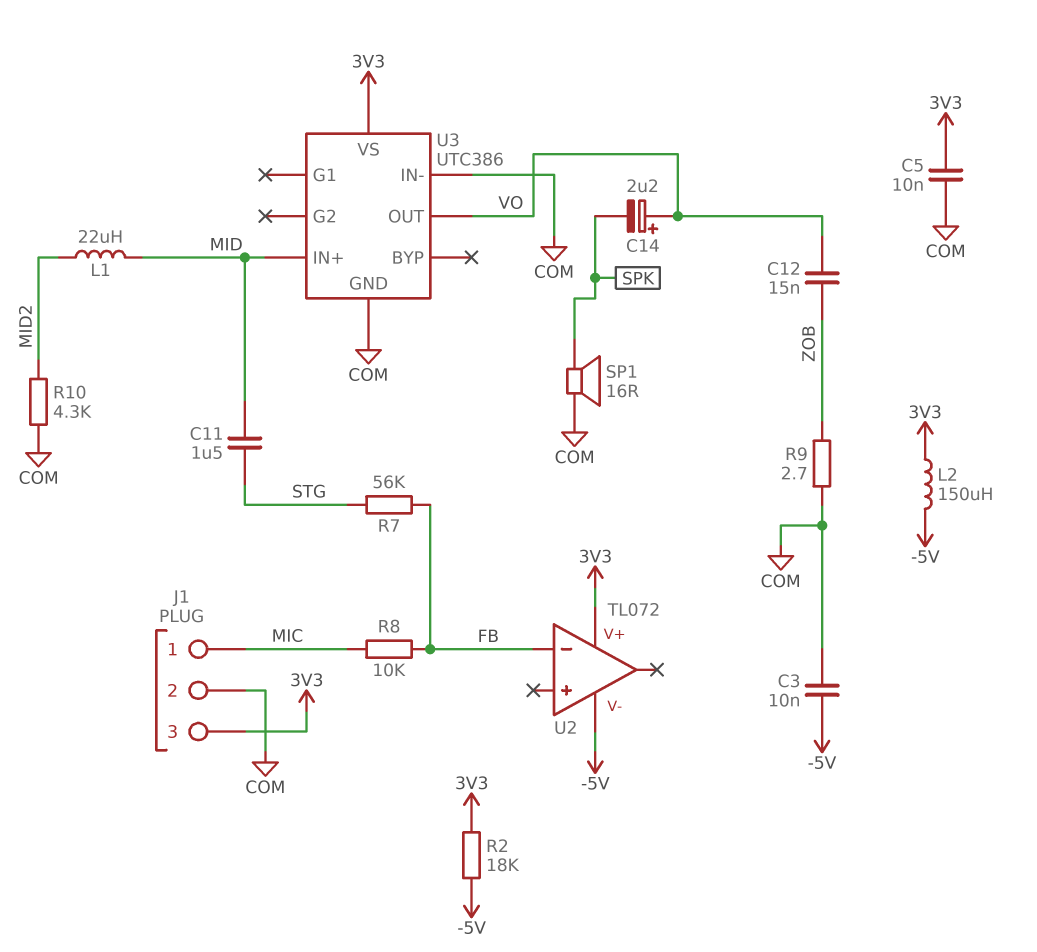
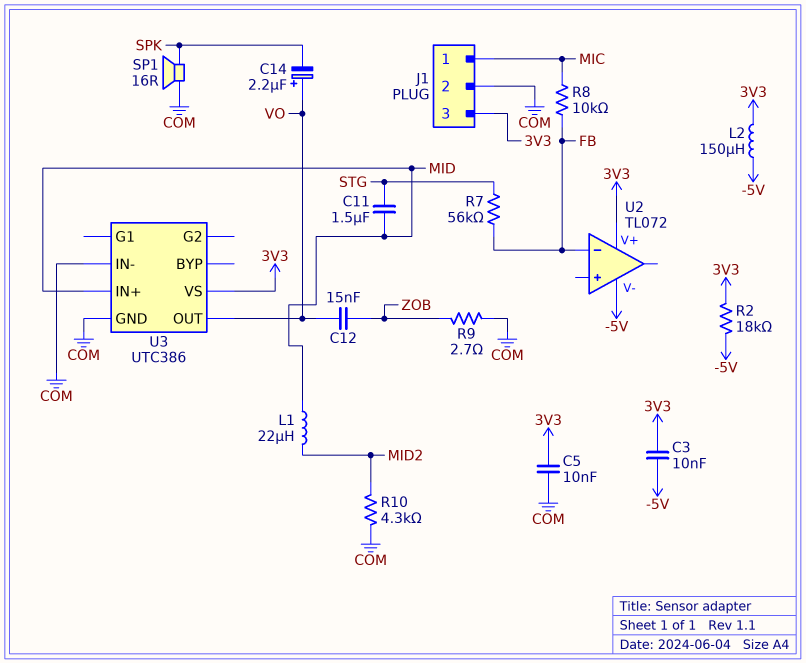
C3: 10nF (-5V, COM) -> 10nF (-5V, 3V3)

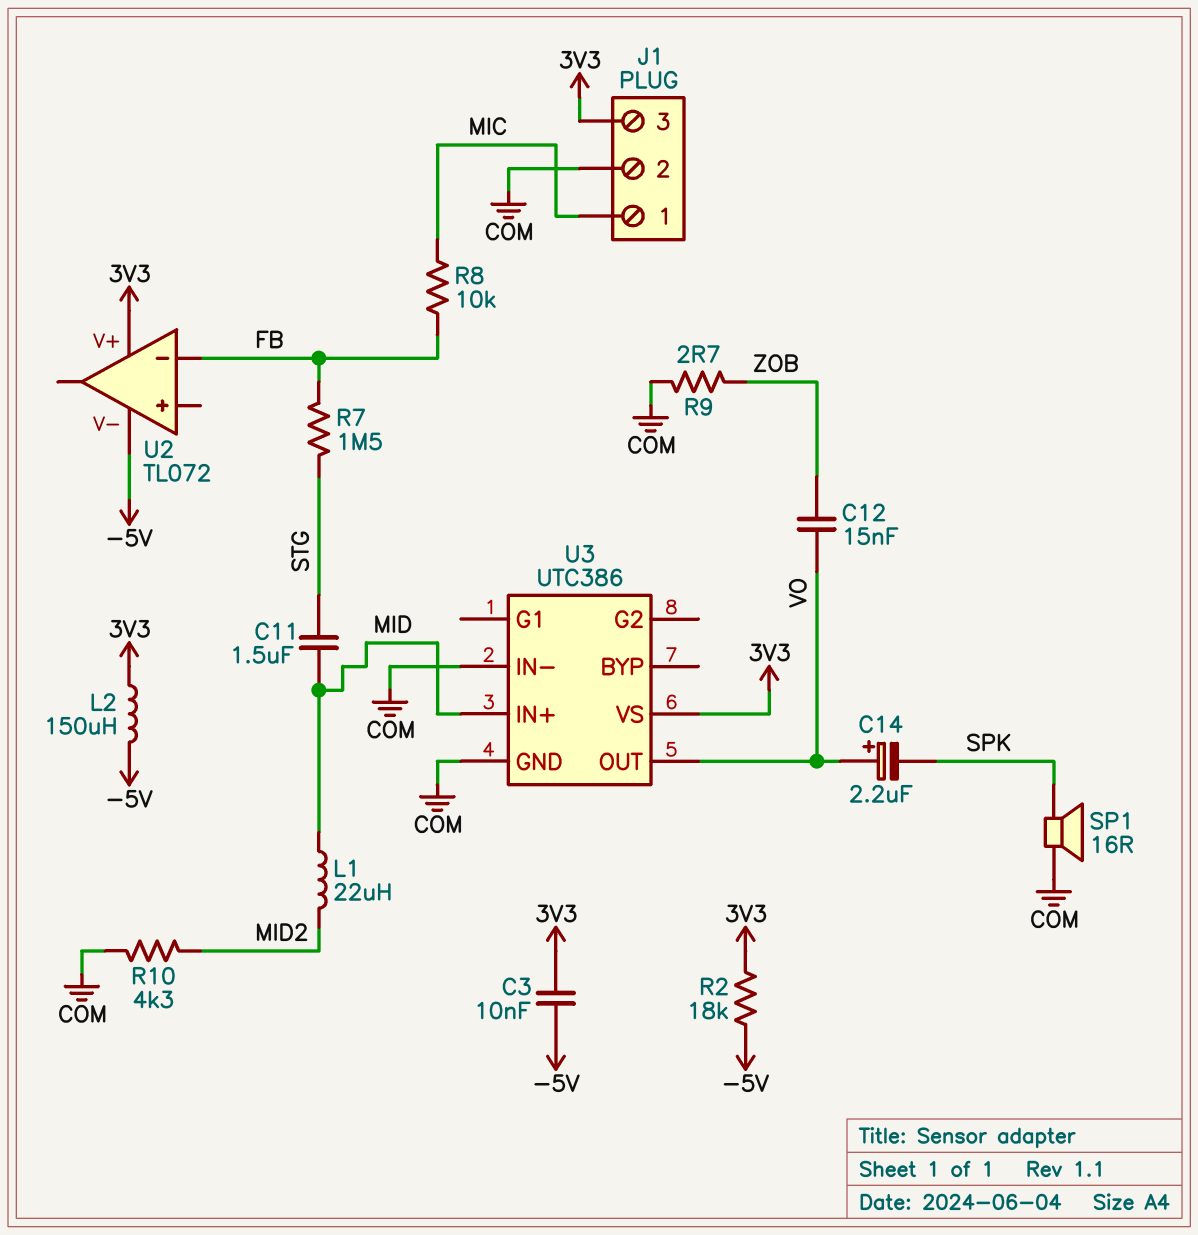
C5: 10nF (3V3, COM) -> none
R7: 56k (FB, STG) -> 1.5M (FB, STG)

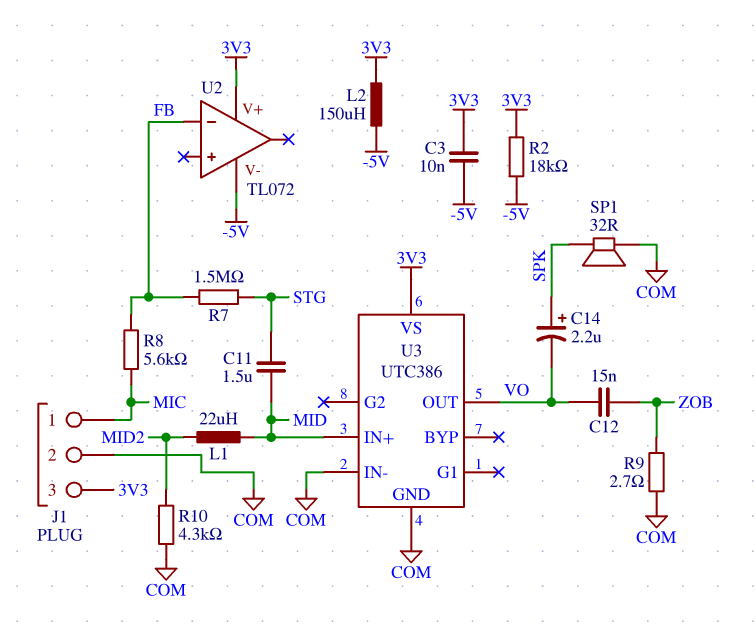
C14: 2.2uF (plus VO, minus SPK) -> 2.2uF (plus SPK, minus VO)
R8: 10k (FB, MIC) -> 5.6k (FB, MIC)
SP1: speaker 16R (COM, SPK) -> speaker 32R (COM, SPK)

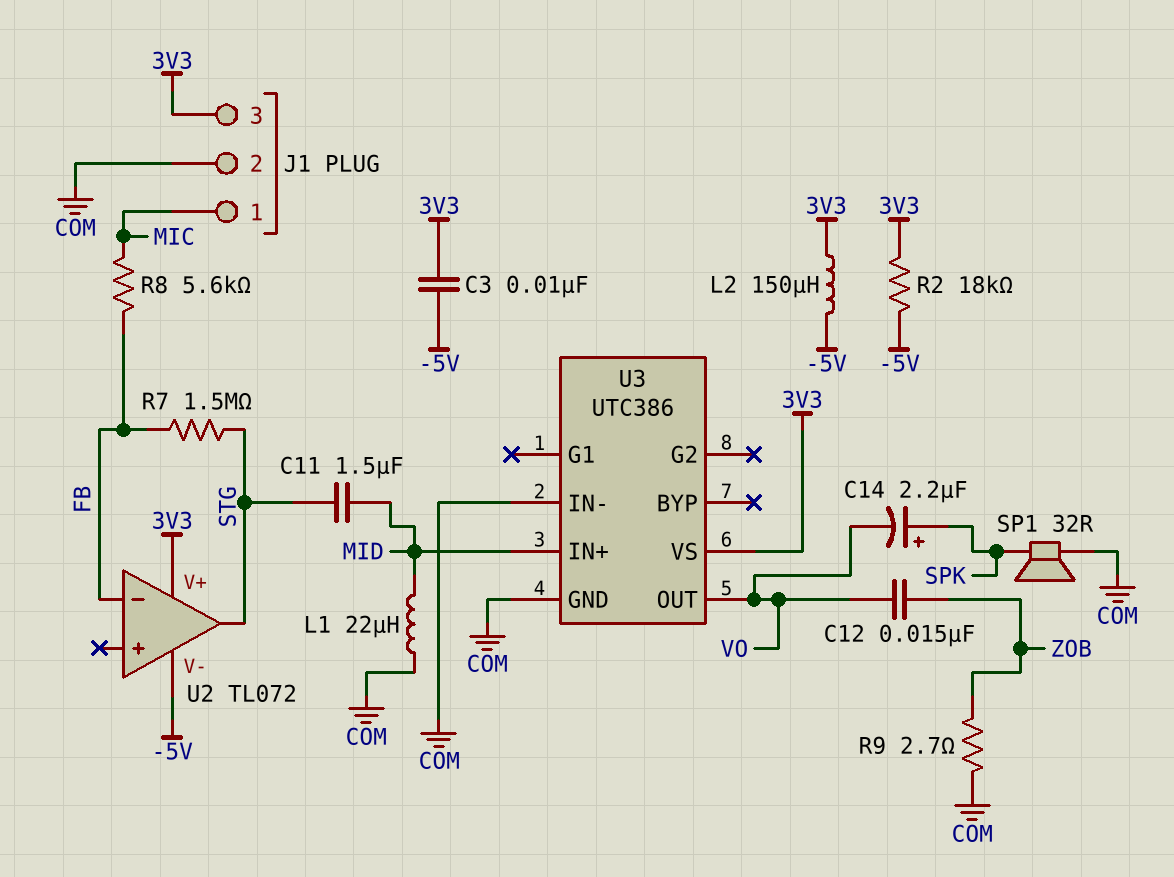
L1: 22uH (MID, MID2) -> 22uH (COM, MID)
R10: 4.3k (COM, MID2) -> none
U2 pin out: none -> STG

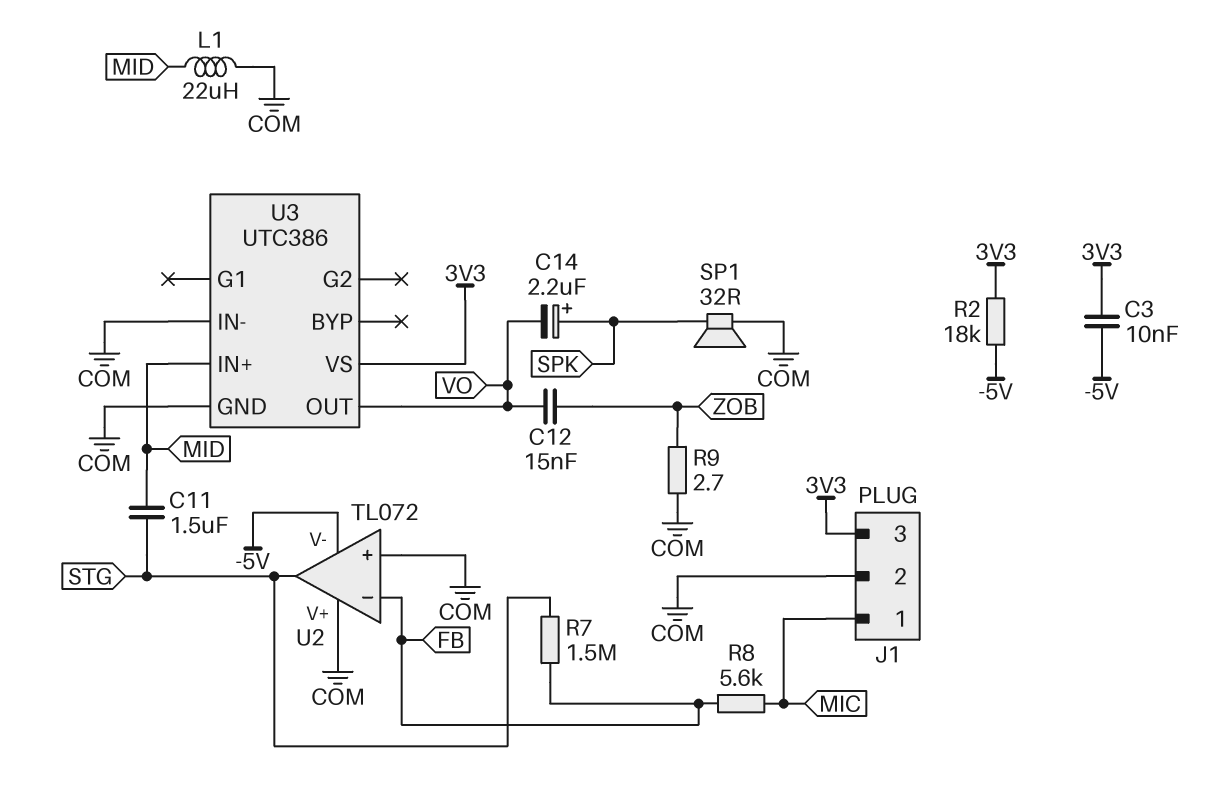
L2: 150uH (-5V, 3V3) -> none
U2 pin V+: 3V3 -> COM
U2 pin in+: none -> COM

